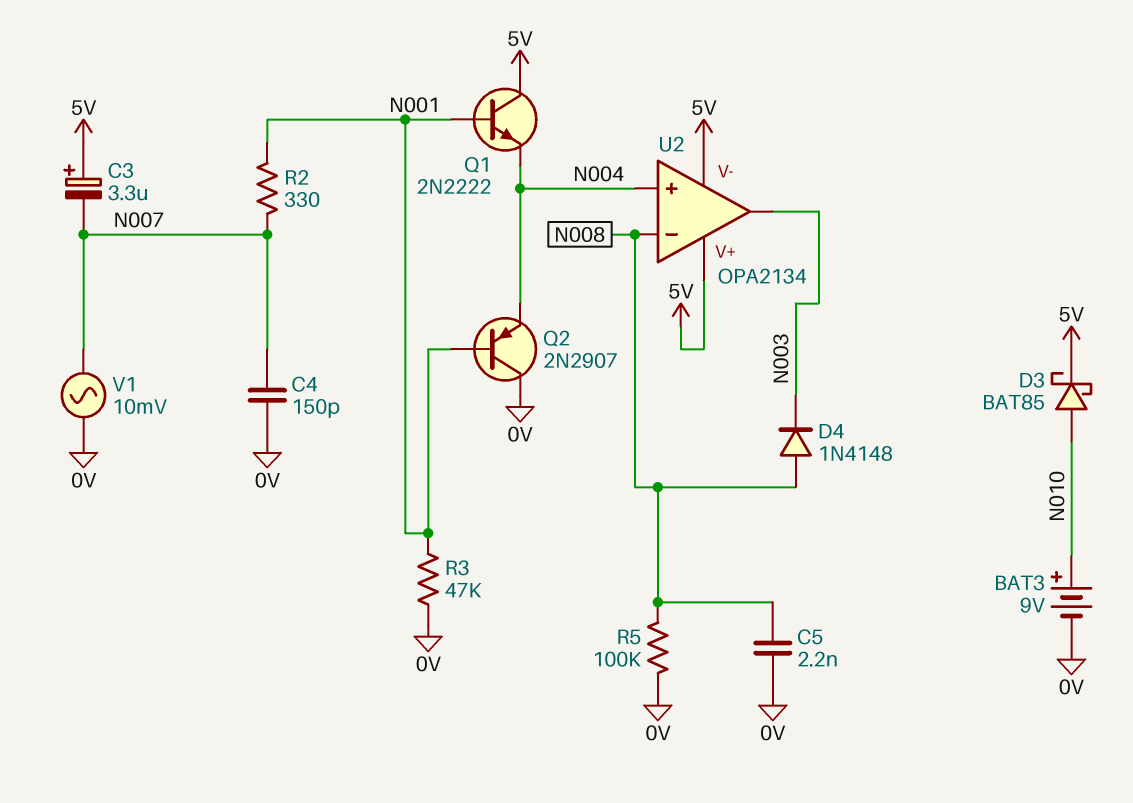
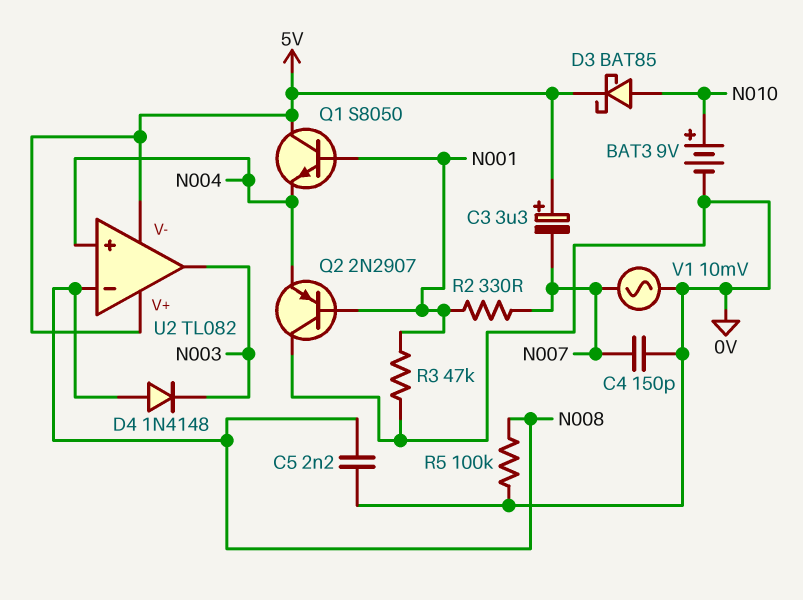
Q1: NPN 2N2222 (B N001, C 5V, E N004) -> NPN S8050 (B N001, C 5V, E N004)
U2: OPA2134 -> TL082

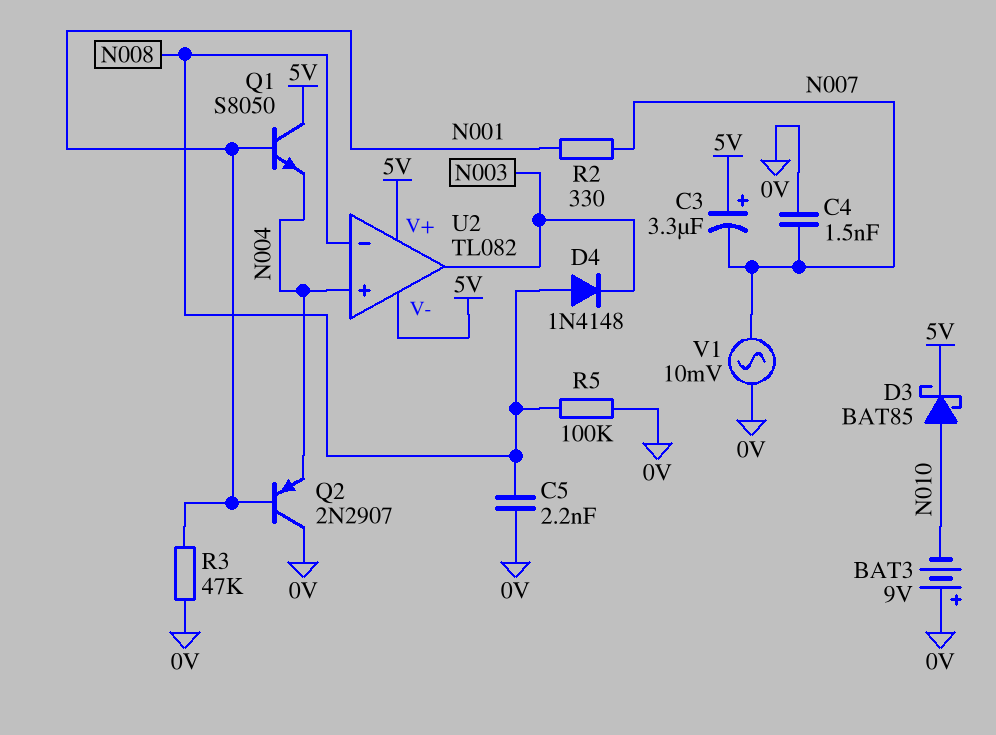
BAT3: 9V (plus N010, minus 0V) -> 9V (plus 0V, minus N010)
C4: 150pF (0V, N007) -> 1.5nF (0V, N007)

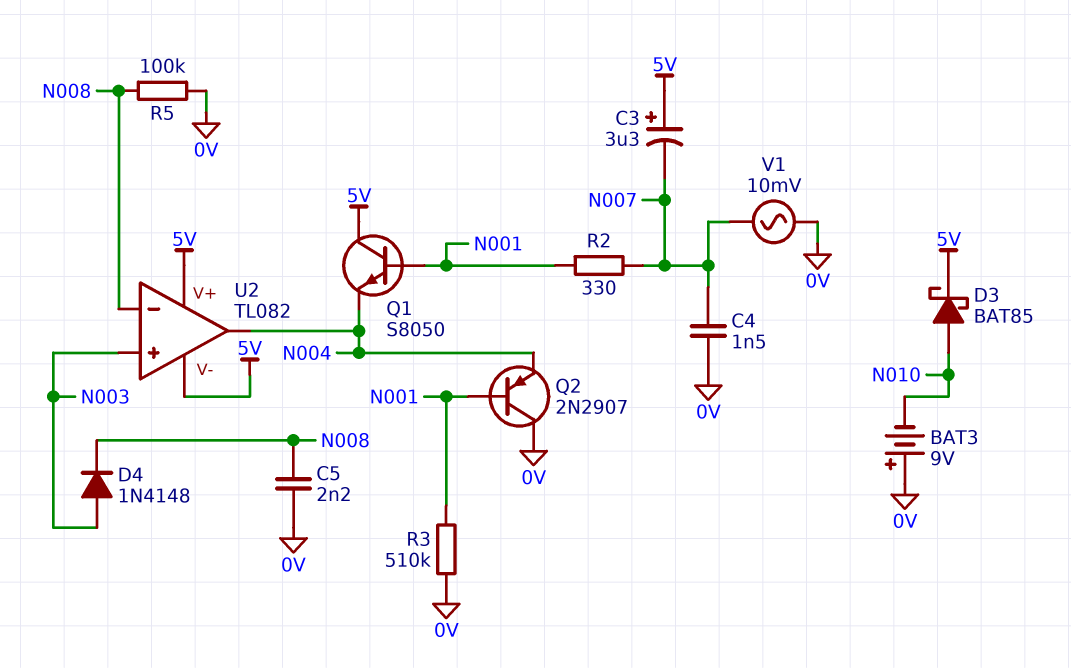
D4: diode 1N4148 (A N008, K N003) -> diode 1N4148 (A N003, K N008)
R3: 47k (0V, N001) -> 510k (0V, N001)
U2 pin in+: N004 -> N003
U2 pin out: N003 -> N004

